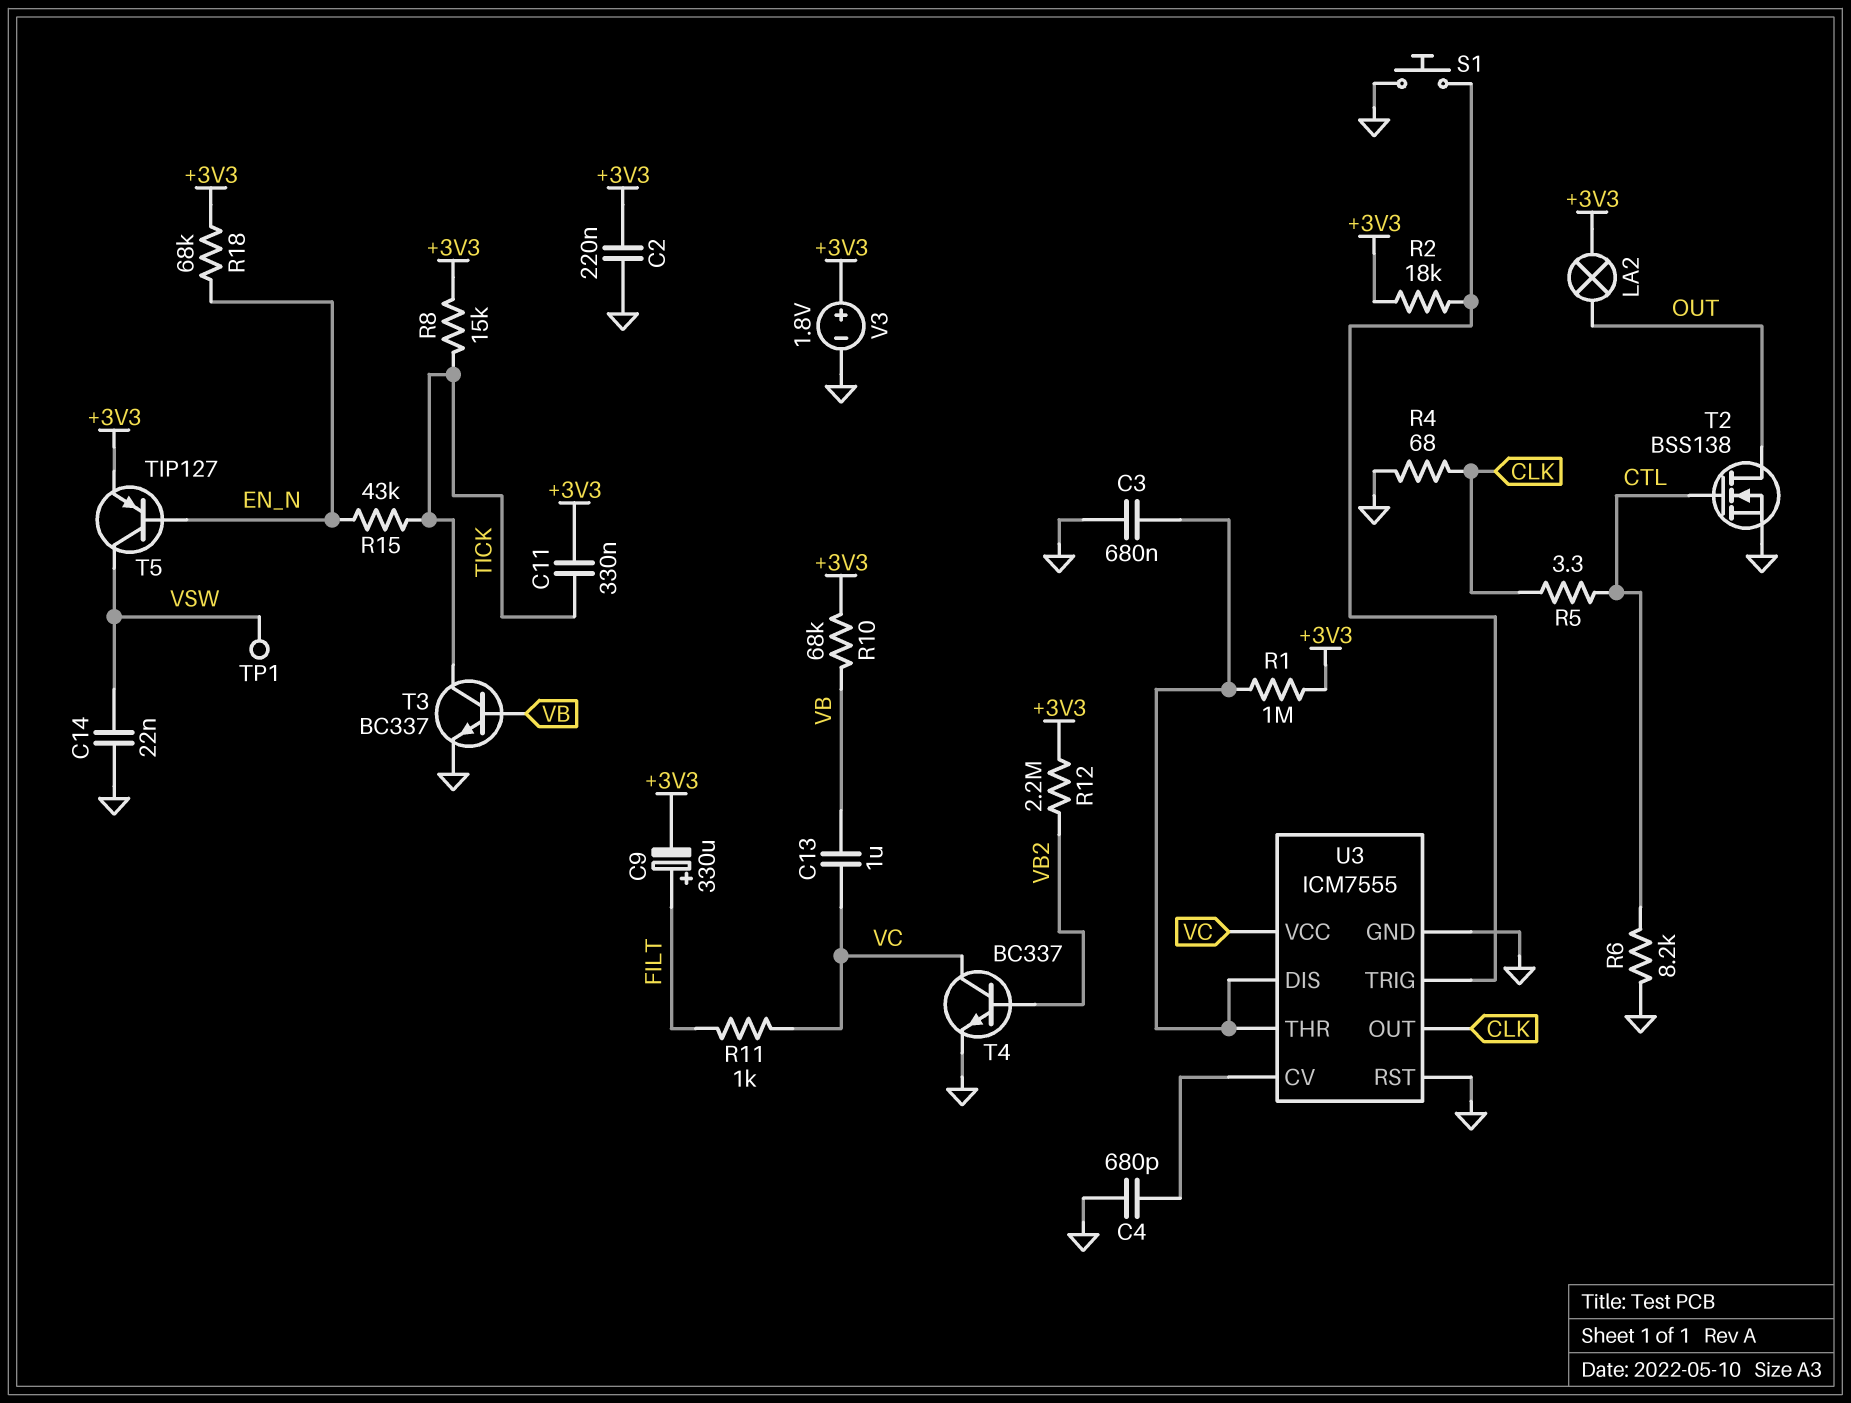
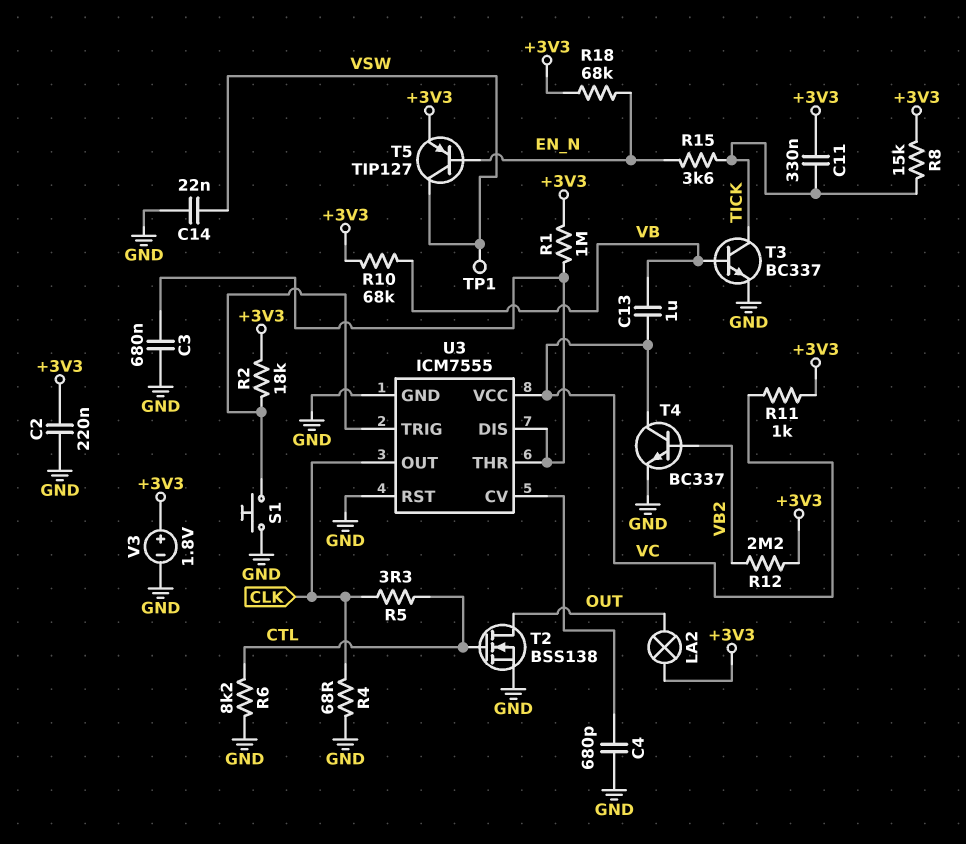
C9: 330uF (plus FILT, minus +3V3) -> none
R11: 1k (FILT, VC) -> 1k (+3V3, VC)
R15: 43k (EN_N, TICK) -> 3.6k (EN_N, TICK)

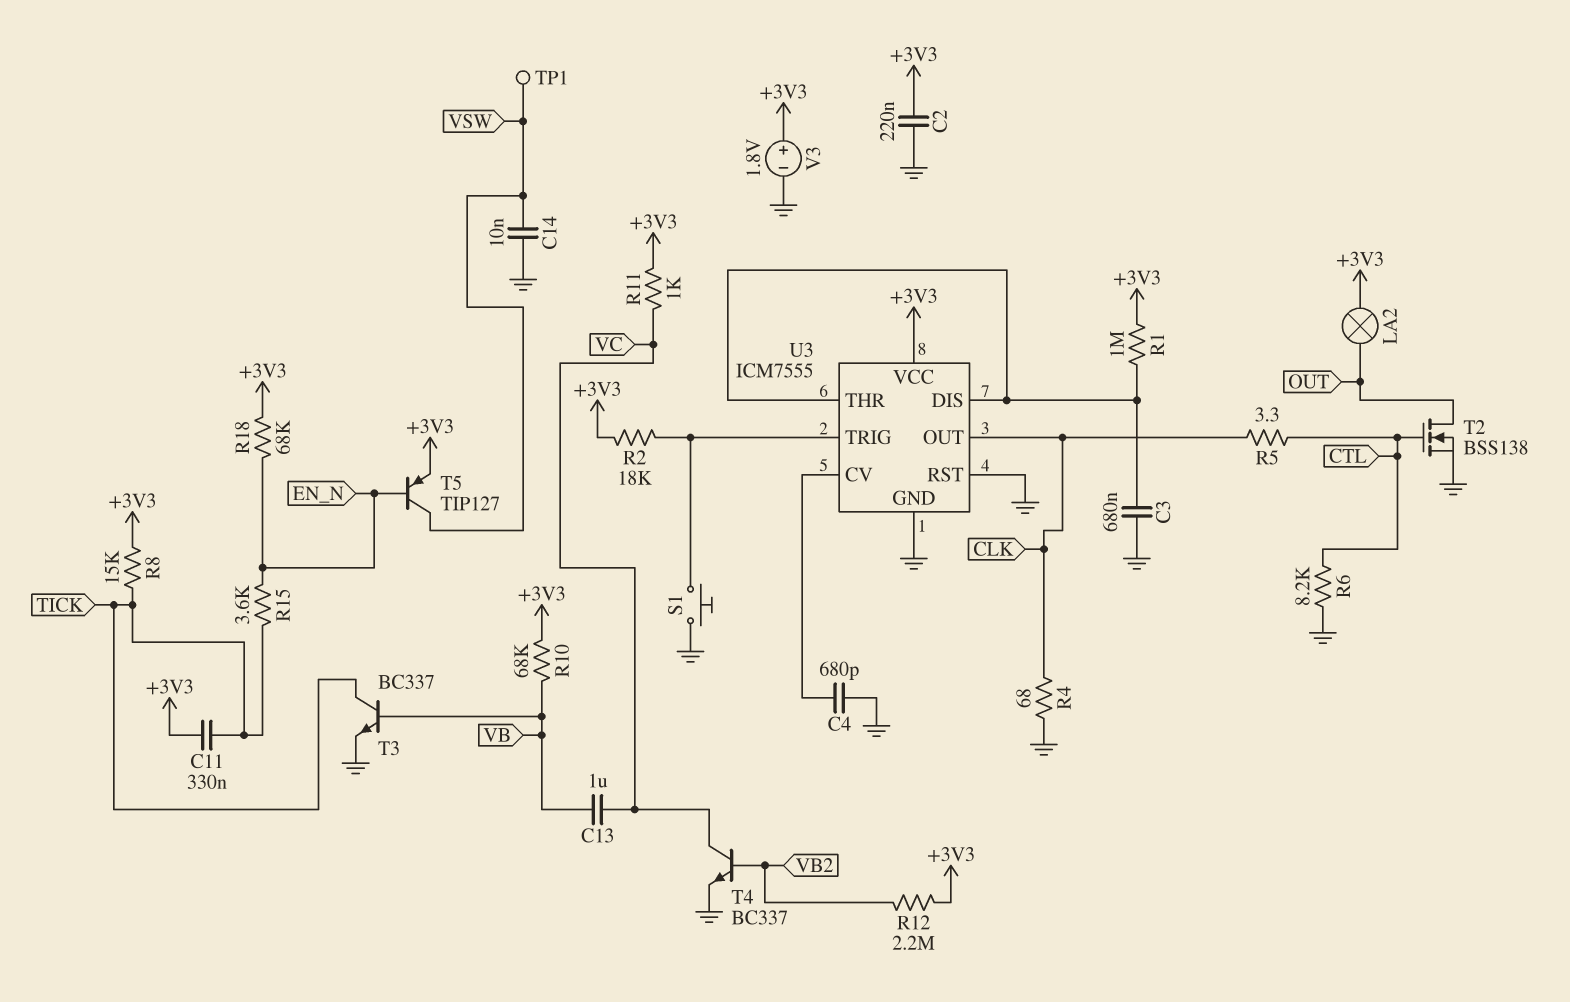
C14: 22nF (GND, VSW) -> 10nF (GND, VSW)
U3 pin VCC: VC -> +3V3

